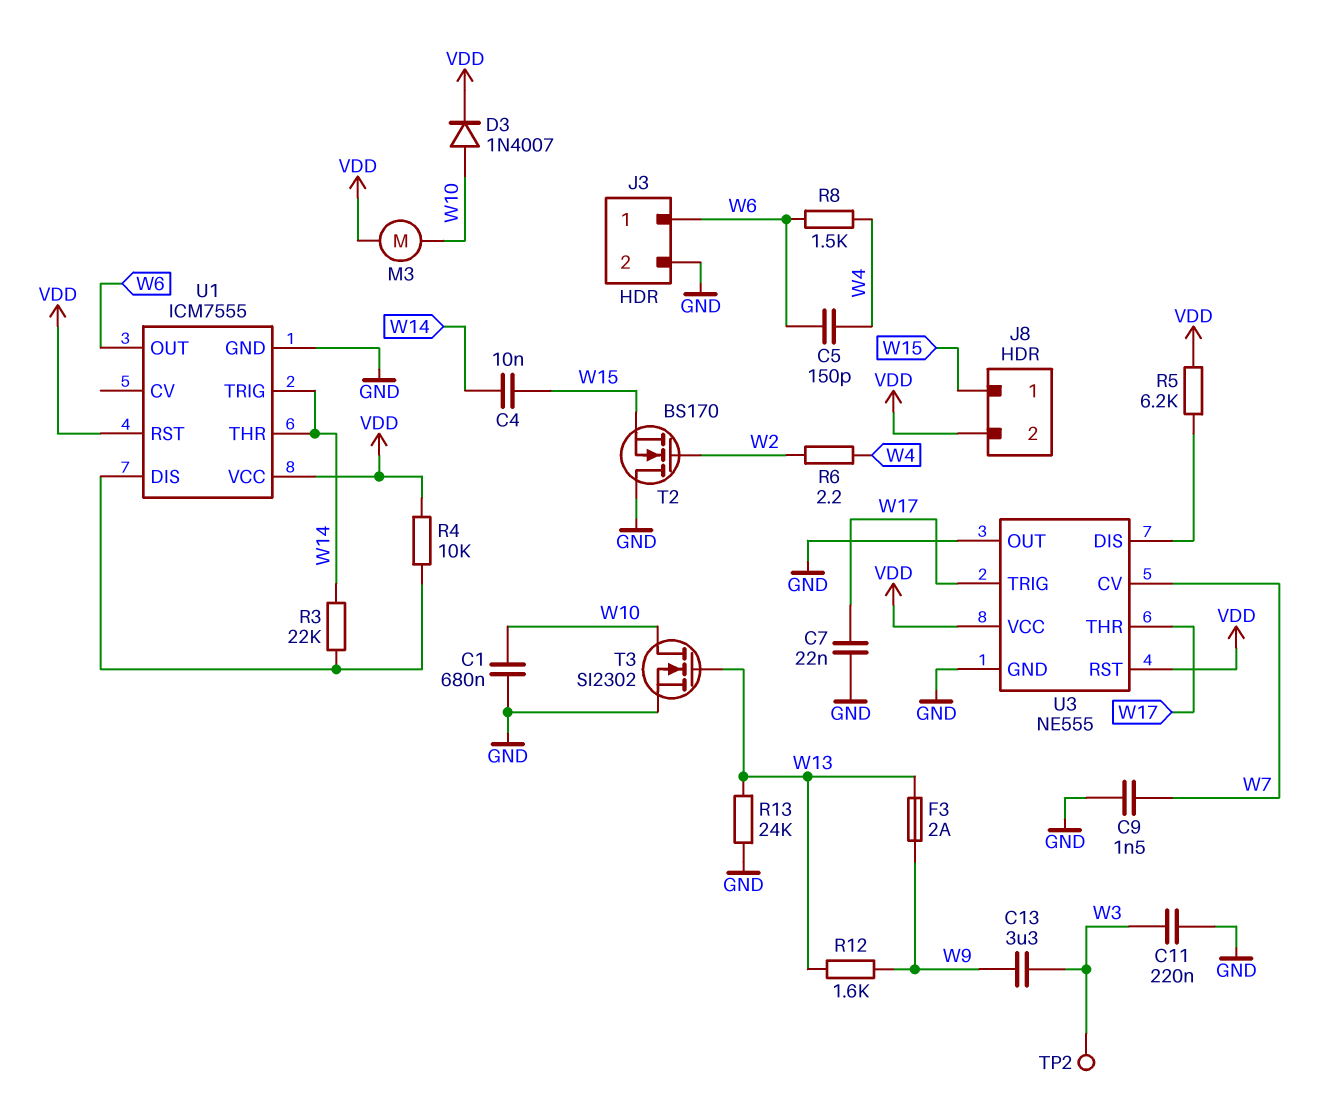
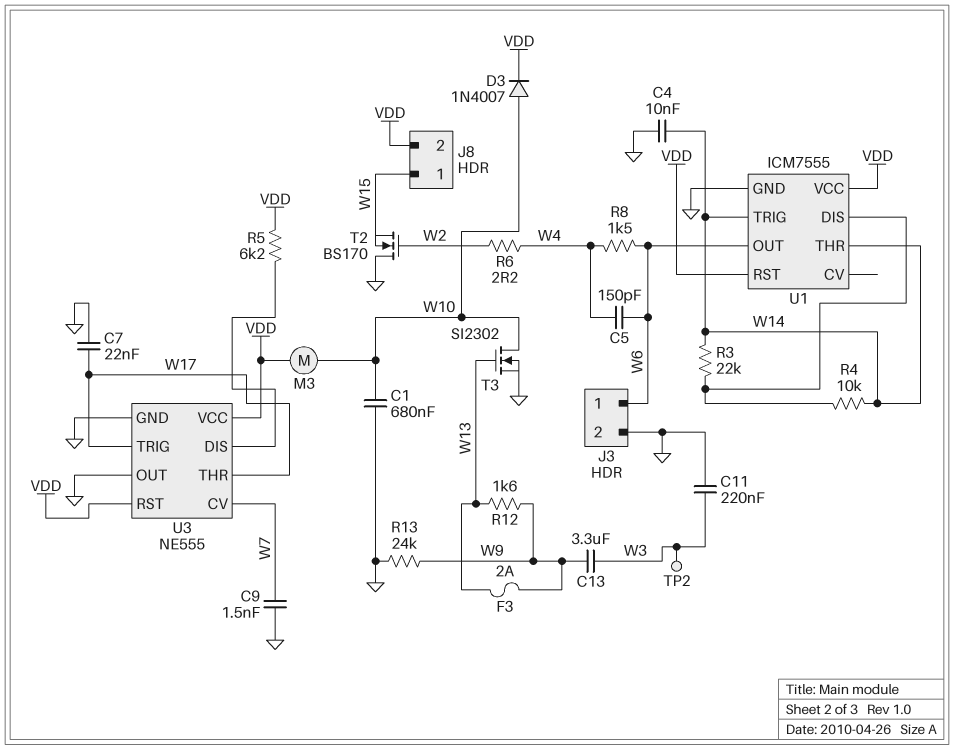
C4: 10nF (W14, W15) -> 10nF (GND, W14)
R4: 10k (U1/DIS, VDD) -> 10k (U1/DIS, W14)
R13: 24k (GND, W13) -> 24k (GND, W9)

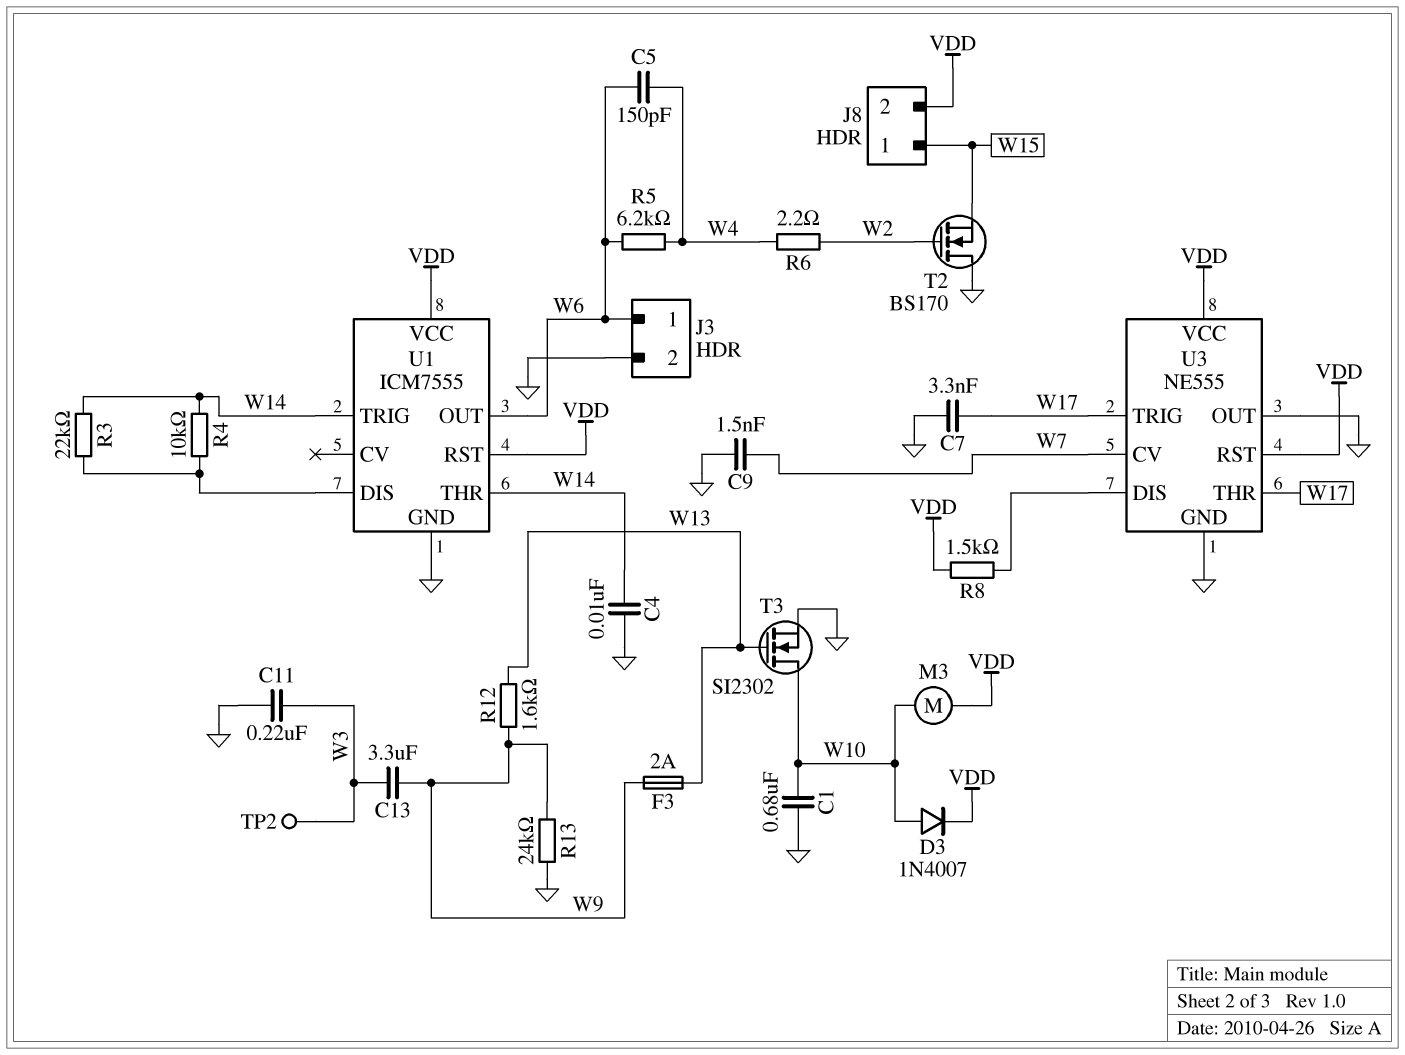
C7: 22nF (GND, W17) -> 3.3nF (GND, W17)
R5: 6.2k (U3/DIS, VDD) -> 6.2k (W4, W6)
R8: 1.5k (W4, W6) -> 1.5k (U3/DIS, VDD)

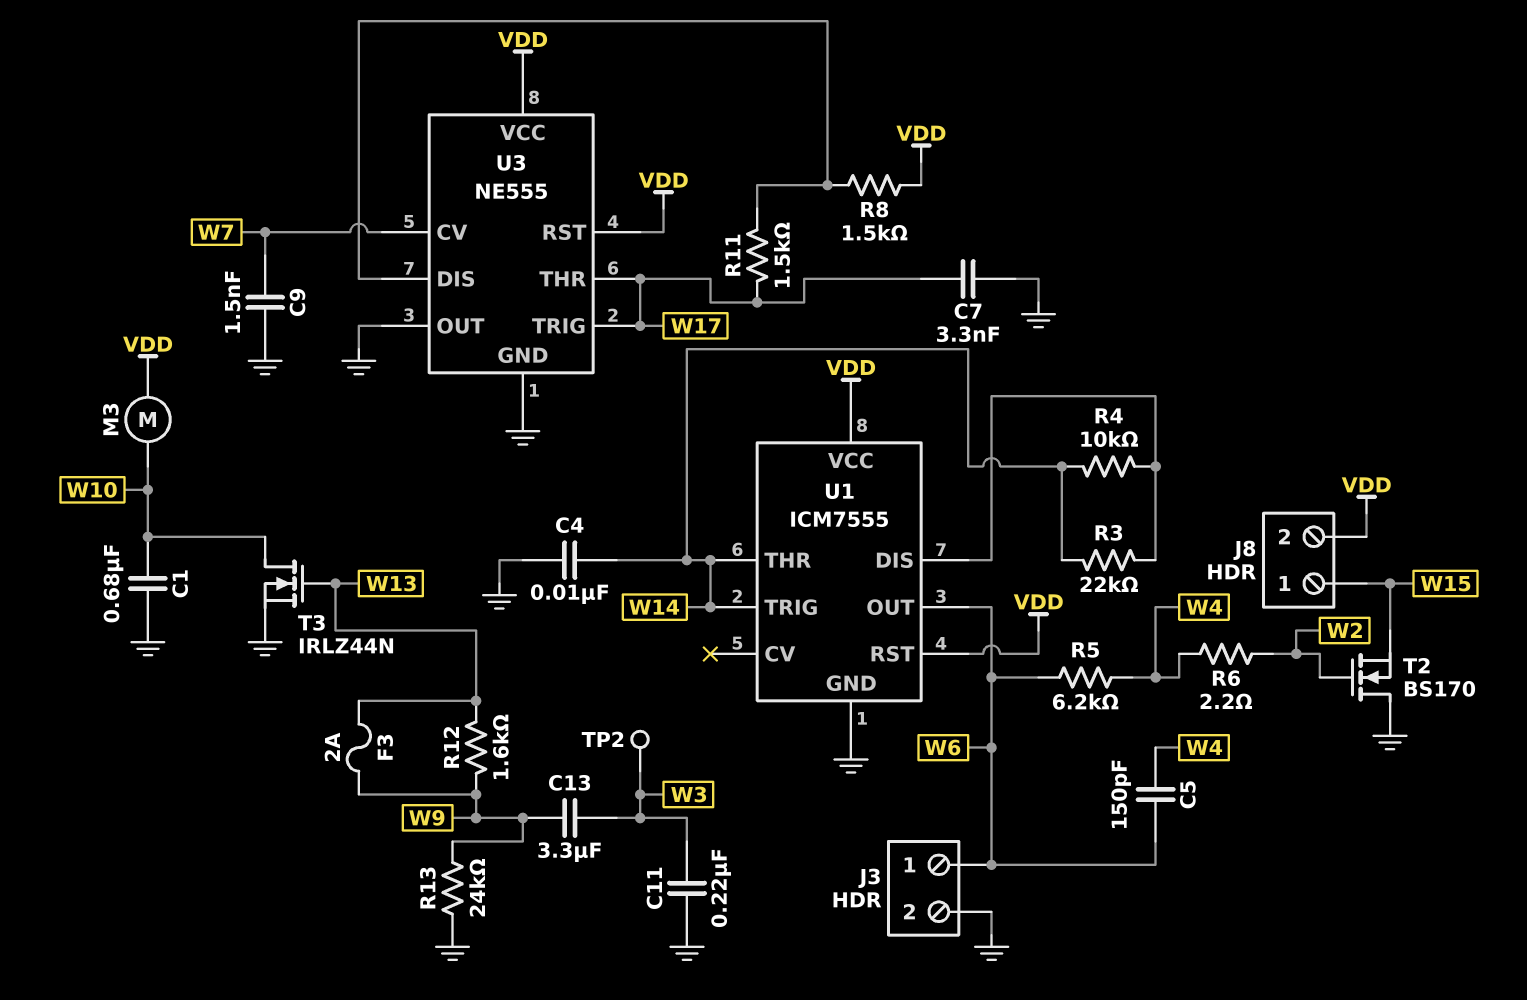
D3: diode 1N4007 (A W10, K VDD) -> none
R11: none -> 1.5k (U3/DIS, W17)
T3: NMOS SI2302 (G W13, D W10, S GND) -> NMOS IRLZ44N (G W13, D W10, S GND)

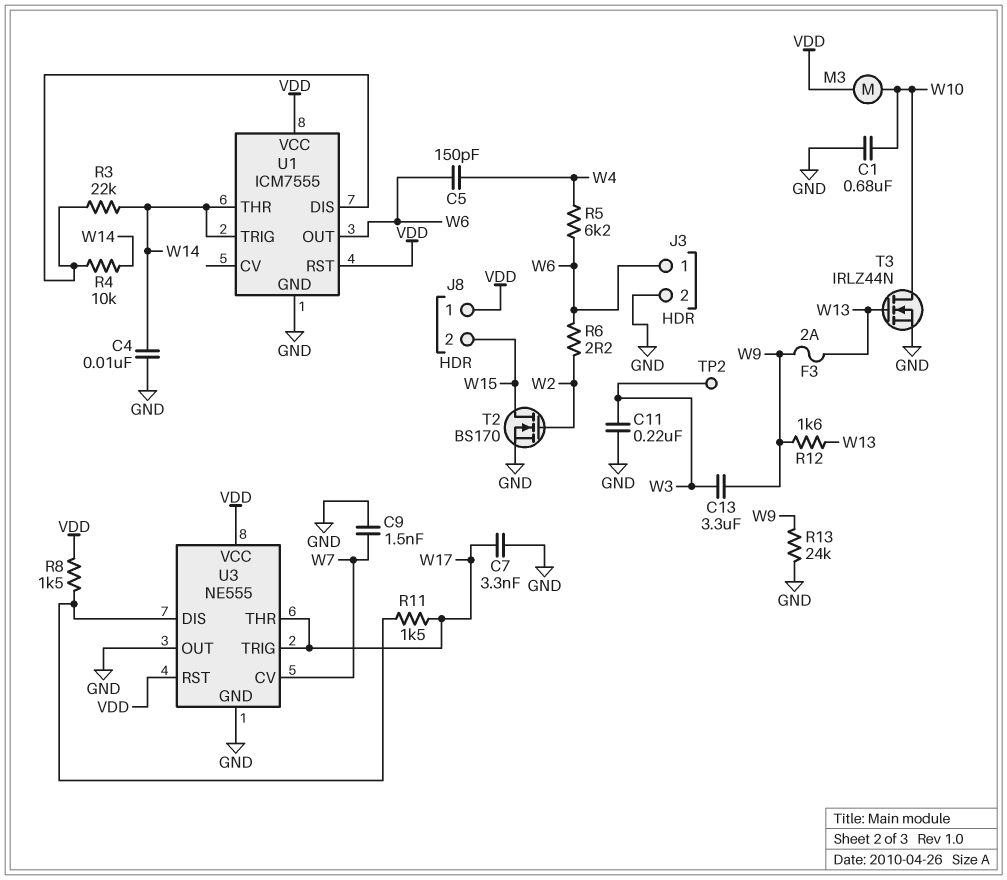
J8 pin 1: W15 -> VDD
J8 pin 2: VDD -> W15
R6: 2.2 (W2, W4) -> 2.2 (W2, W6)
T2: NMOS BS170 (G W2, D GND, S W15) -> NMOS BS170 (G W2, D W15, S GND)

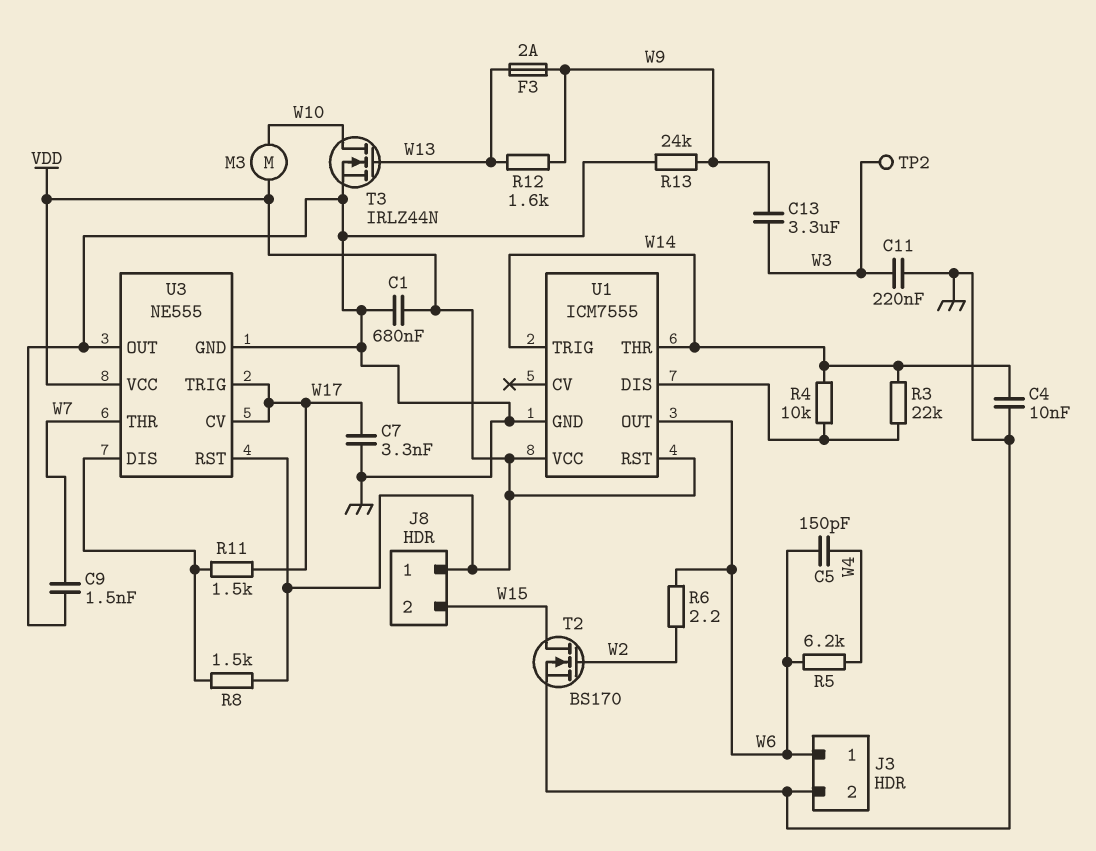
C1: 680nF (GND, W10) -> 680nF (GND, VDD)
U3 pin CV: W7 -> W17
U3 pin THR: W17 -> W7

